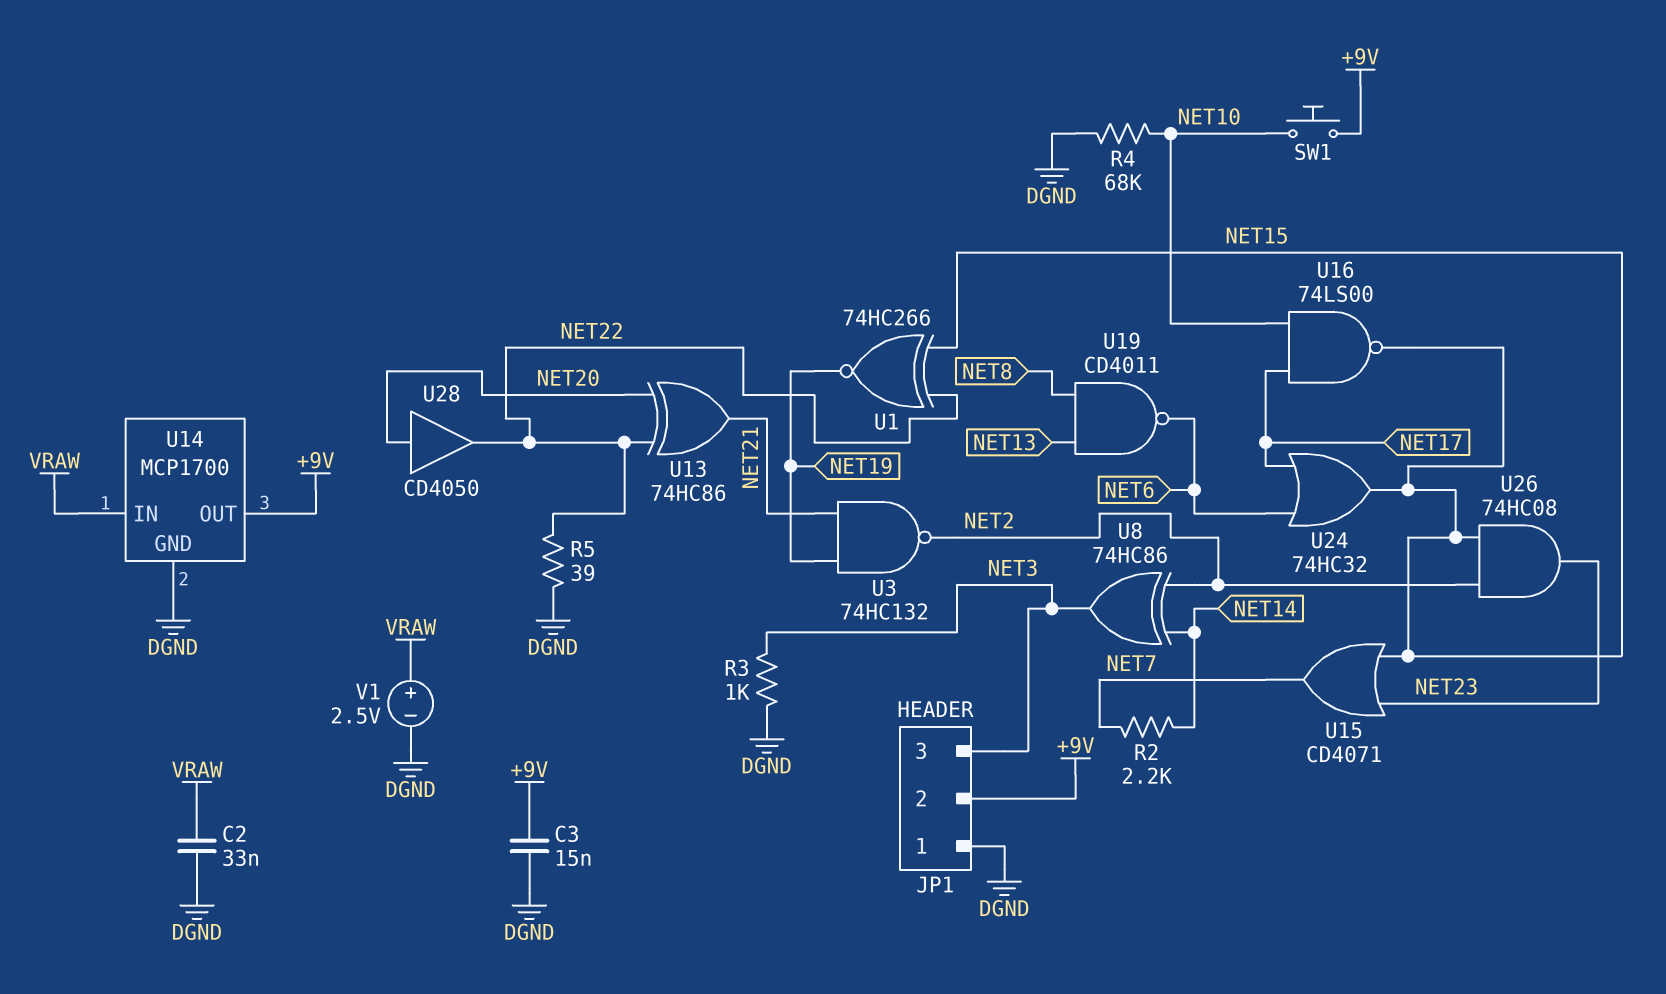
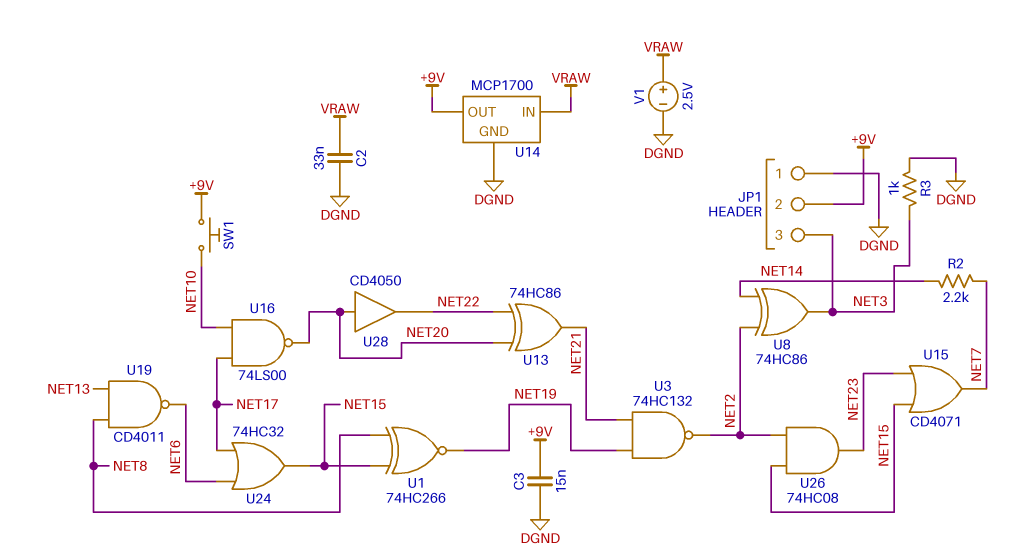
R4: 68k (DGND, NET10) -> none
R5: 39 (DGND, NET22) -> none
U1: XNOR 74HC266 (in NET15, in NET22, out NET19) -> XNOR 74HC266 (in NET8, in NET15, out NET19)
U16: NAND 74LS00 (in NET10, in NET17, out NET15) -> NAND 74LS00 (in NET10, in NET17, out NET20)

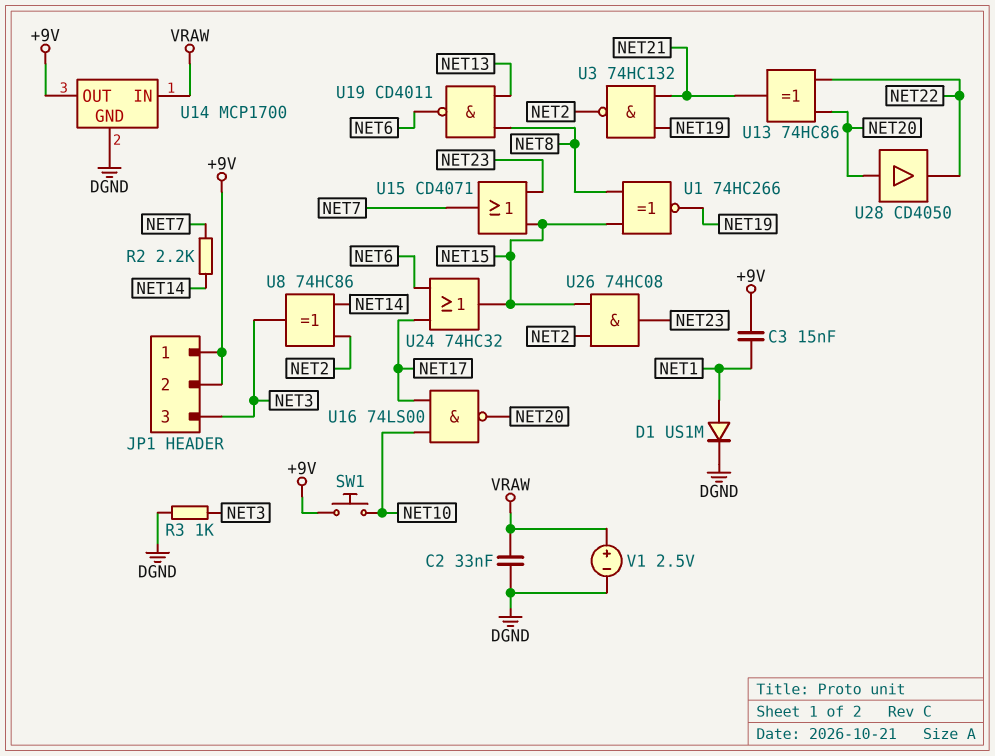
C3: 15nF (+9V, DGND) -> 15nF (+9V, NET1)
D1: none -> diode US1M (A NET1, K DGND)
JP1 pin 1: DGND -> +9V

